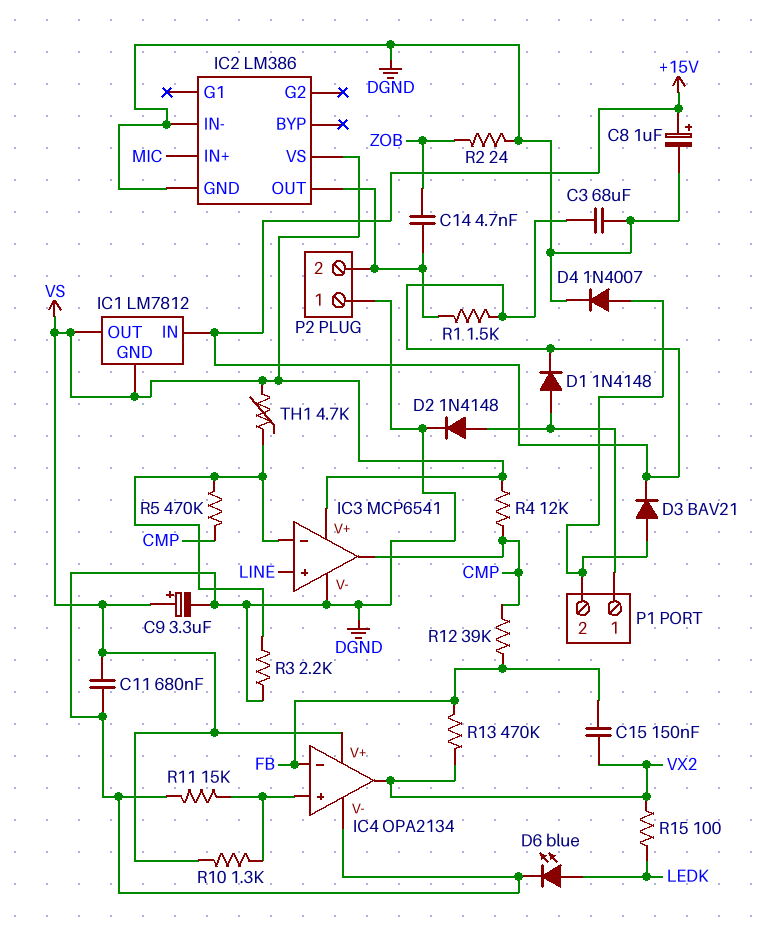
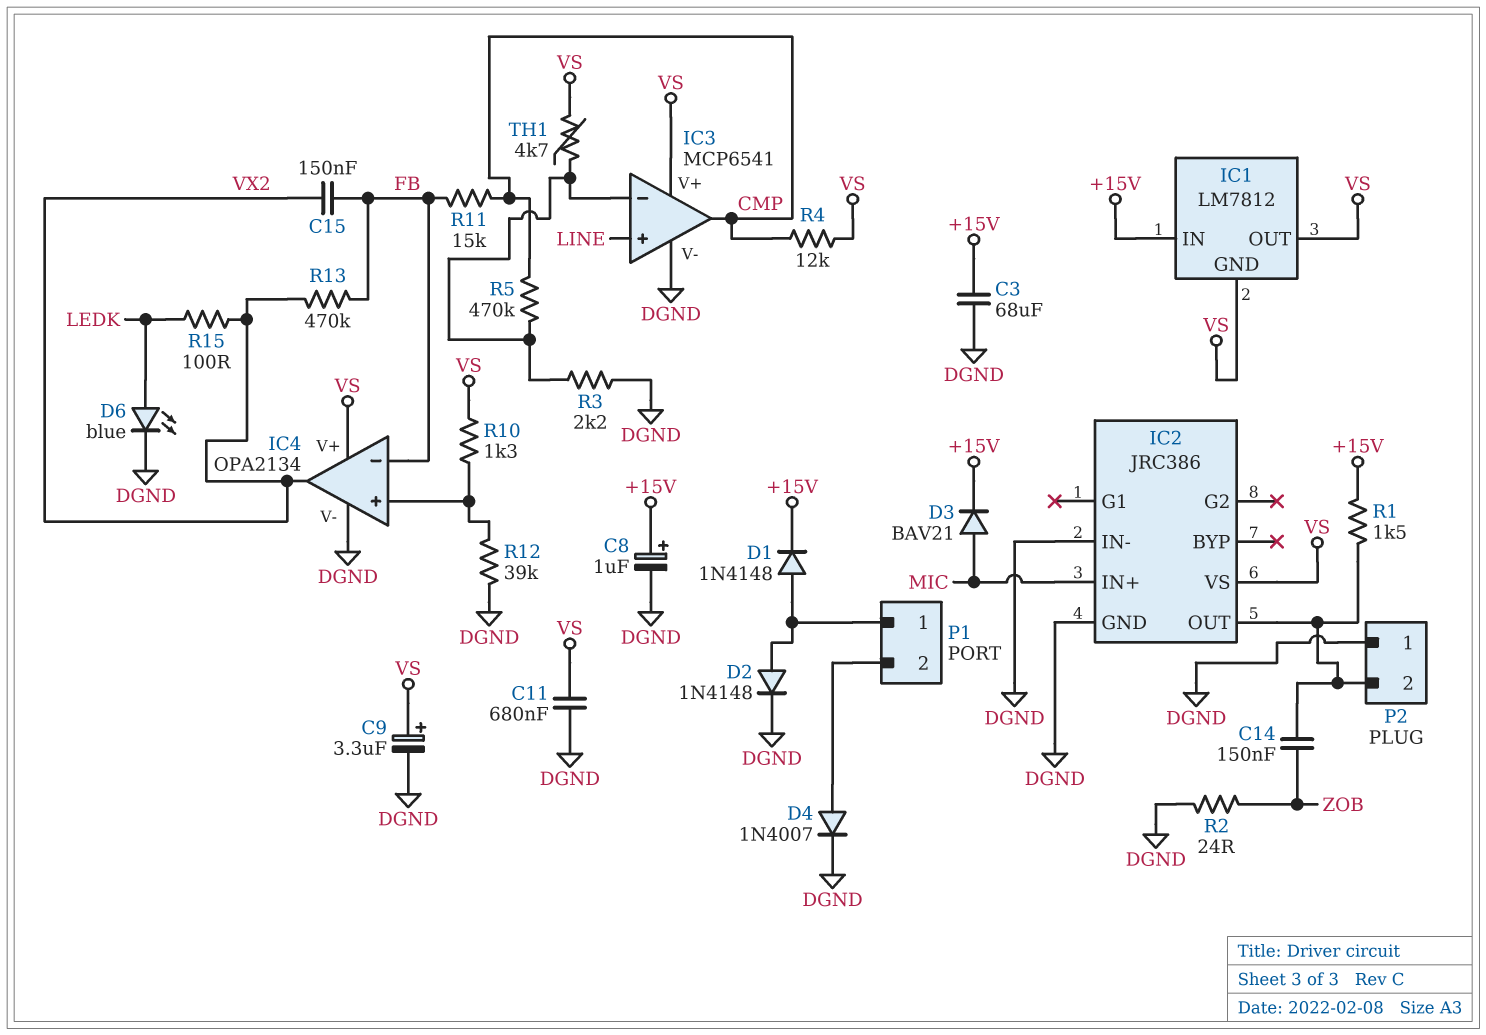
C14: 4.7nF (IC2/OUT, ZOB) -> 150nF (IC2/OUT, ZOB)
D3: diode BAV21 (A P1/2, K +15V) -> diode BAV21 (A MIC, K +15V)
IC2: LM386 -> JRC386
R11: 15k (DGND, IC4/in+) -> 15k (CMP, FB)
R12: 39k (CMP, FB) -> 39k (DGND, IC4/in+)

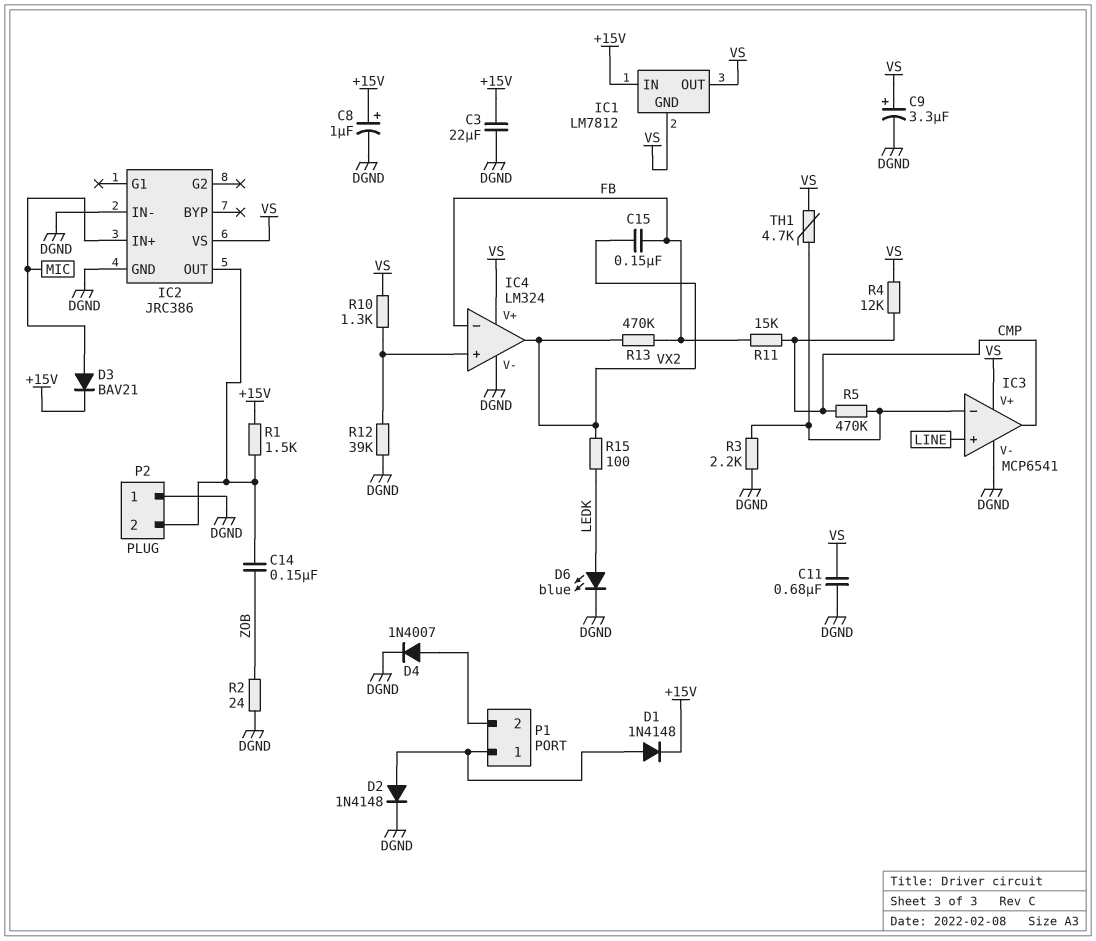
C3: 68uF (+15V, DGND) -> 22uF (+15V, DGND)
IC4: OPA2134 -> LM324

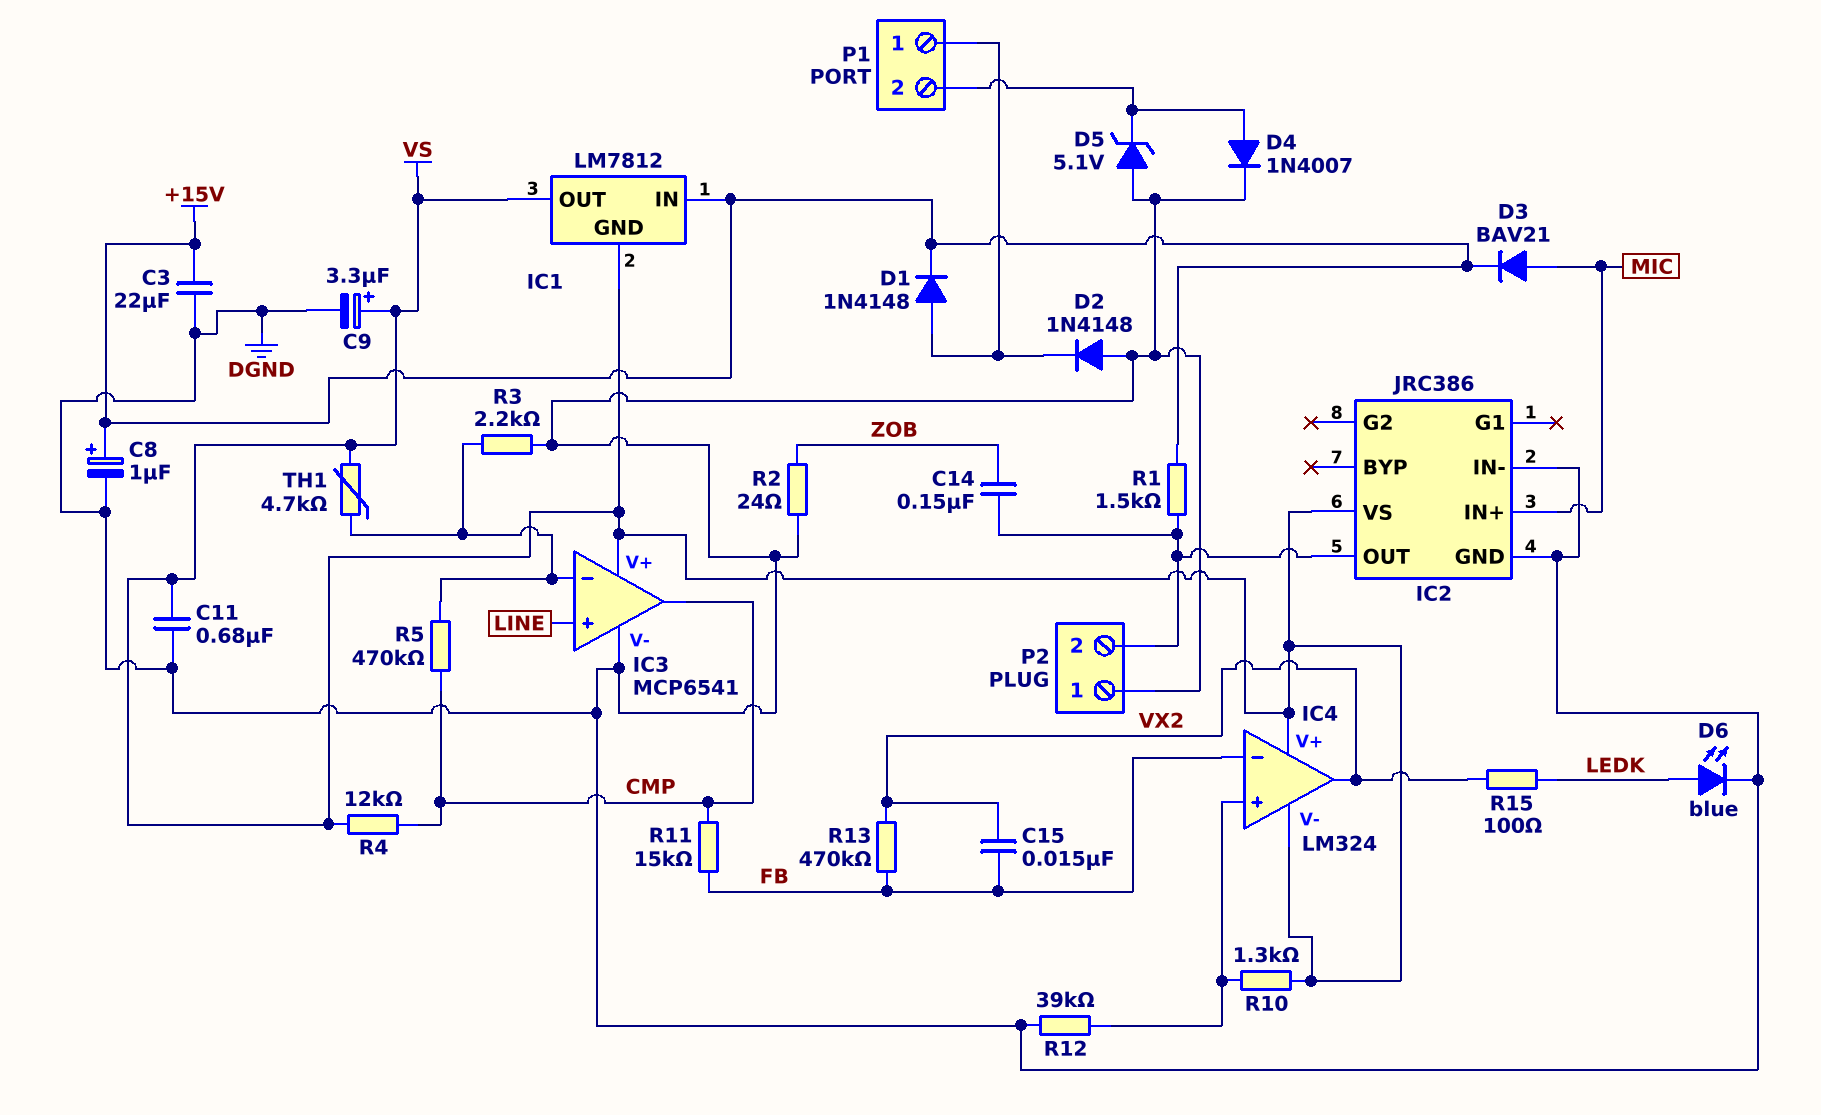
C15: 150nF (FB, VX2) -> 15nF (FB, VX2)
D2: diode 1N4148 (A P1/1, K DGND) -> diode 1N4148 (A DGND, K P1/1)
D5: none -> zener 5.1V (A DGND, K P1/2)
IC4 pin V-: DGND -> VS

